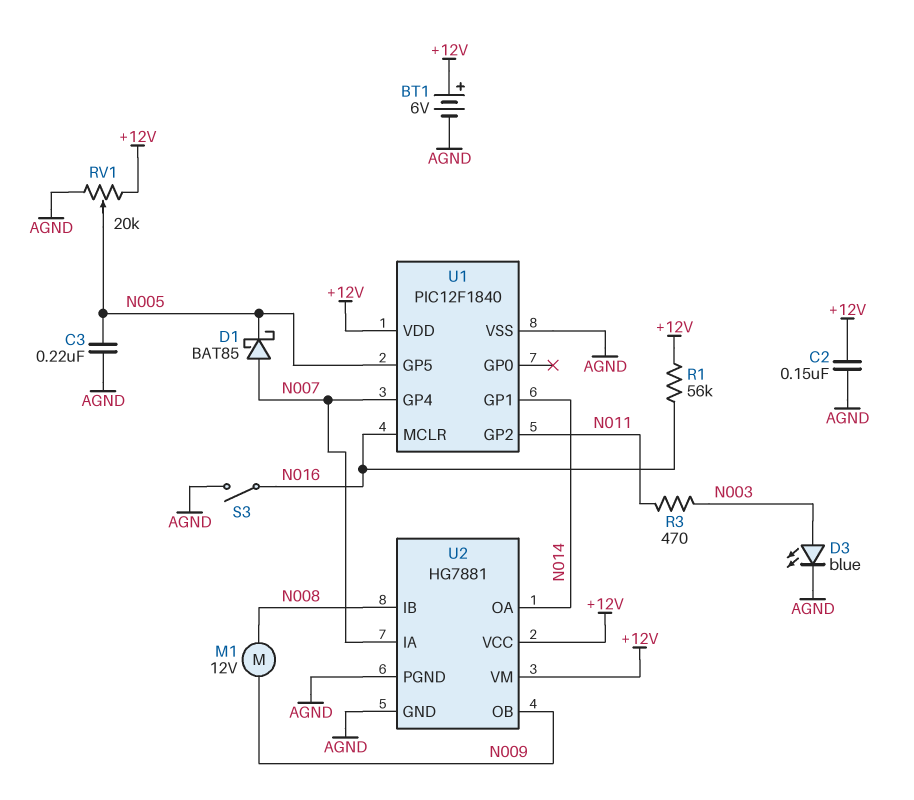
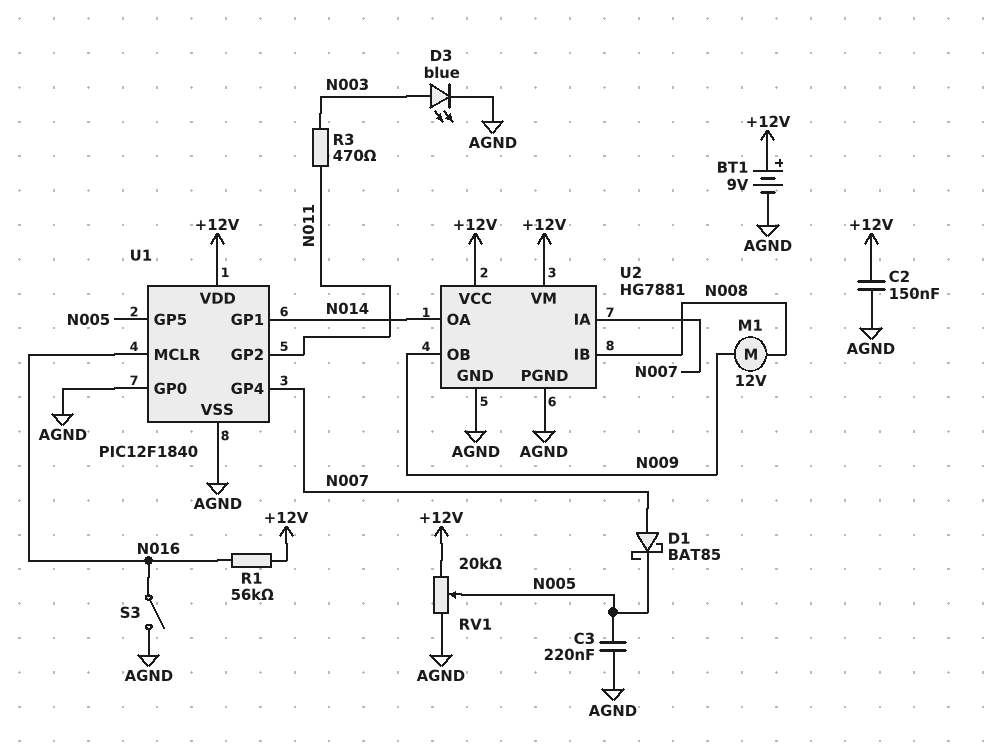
BT1: 6V (plus +12V, minus AGND) -> 9V (plus +12V, minus AGND)
U1 pin GP0: none -> AGND

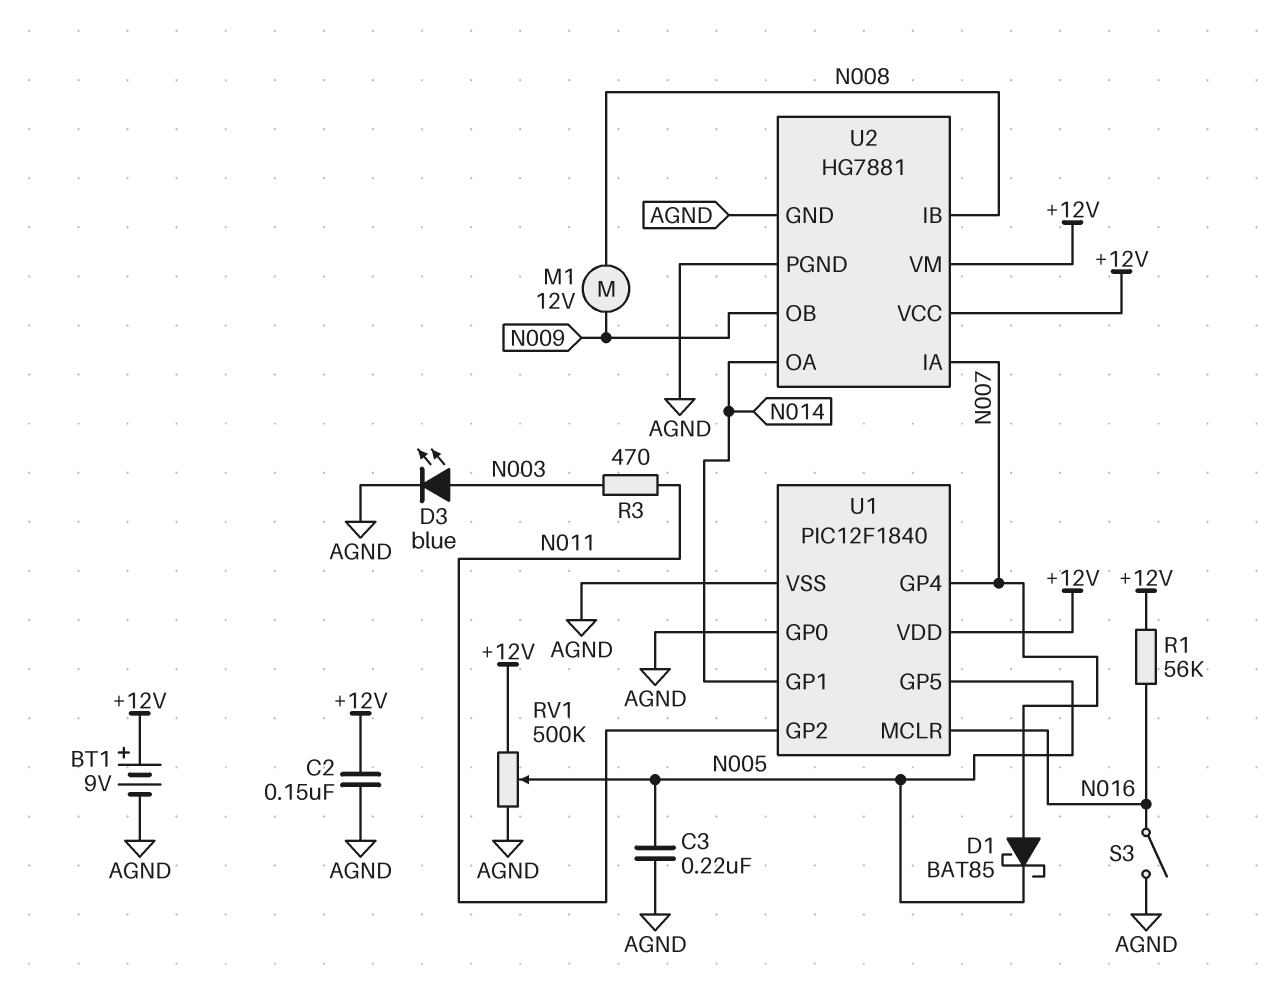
RV1: 20k (+12V, AGND, wiper N005) -> 500k (+12V, AGND, wiper N005)

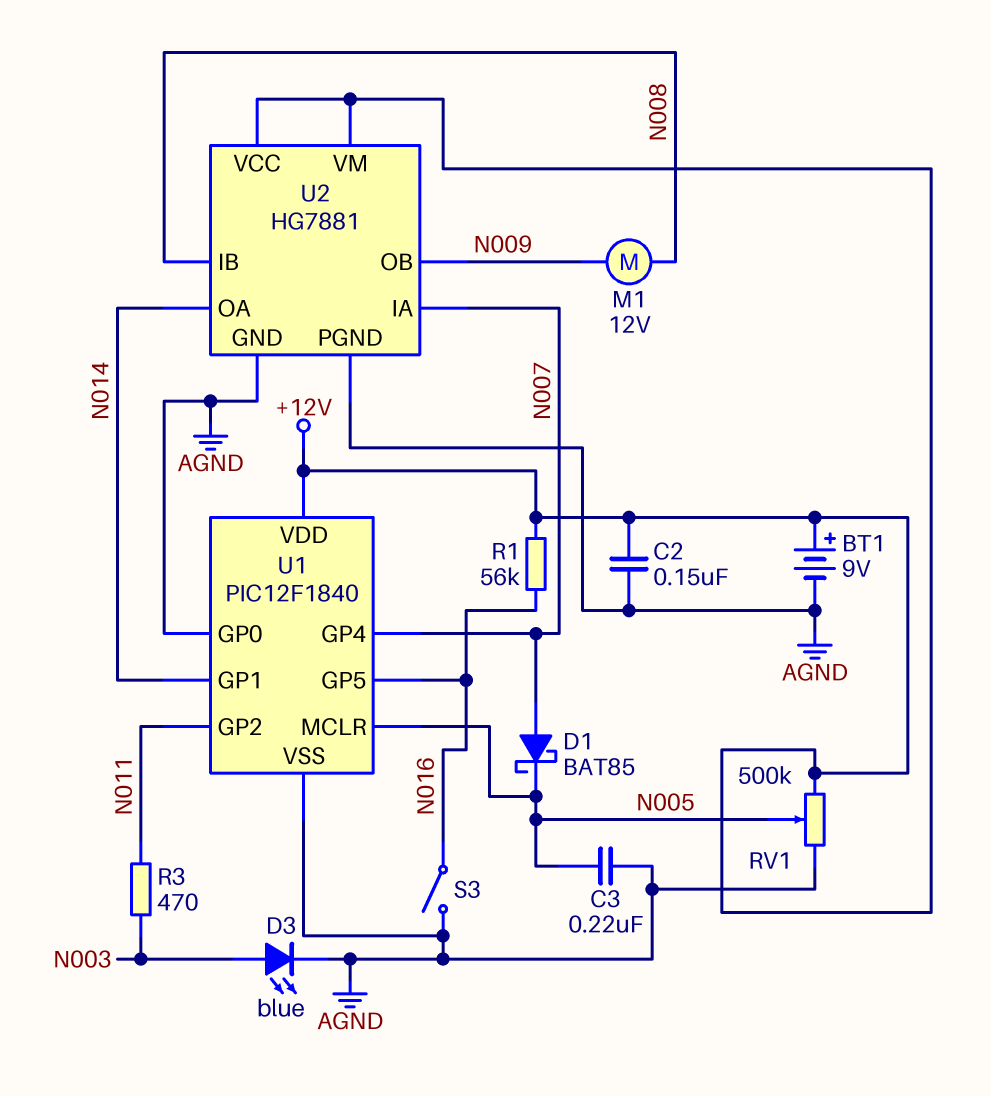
U1 pin GP5: N005 -> N016
U1 pin MCLR: N016 -> N005

